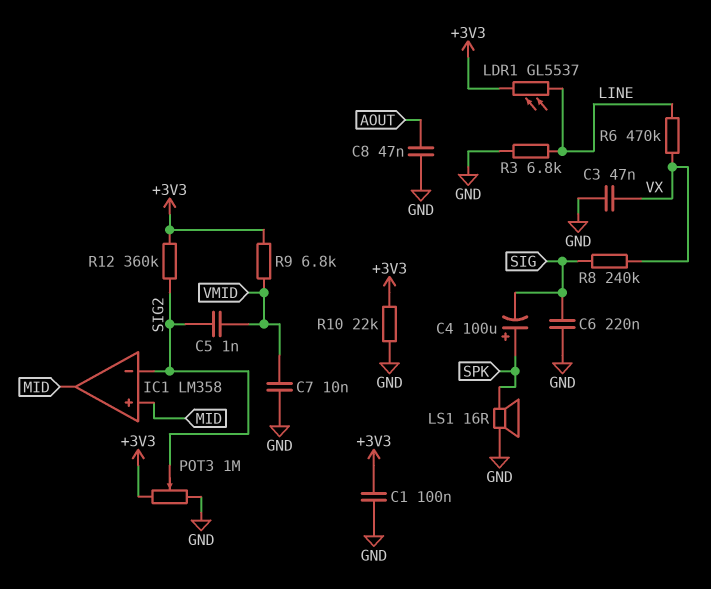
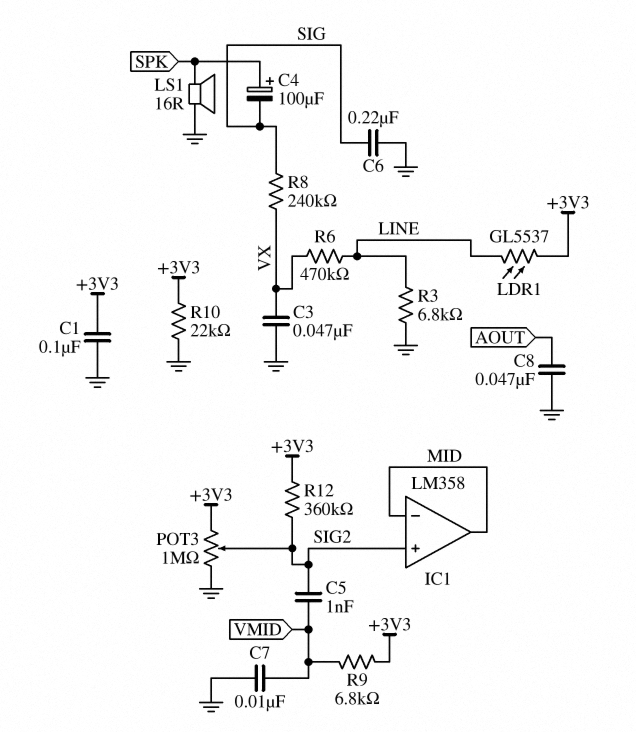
IC1 pin in+: MID -> SIG2
IC1 pin in-: SIG2 -> MID

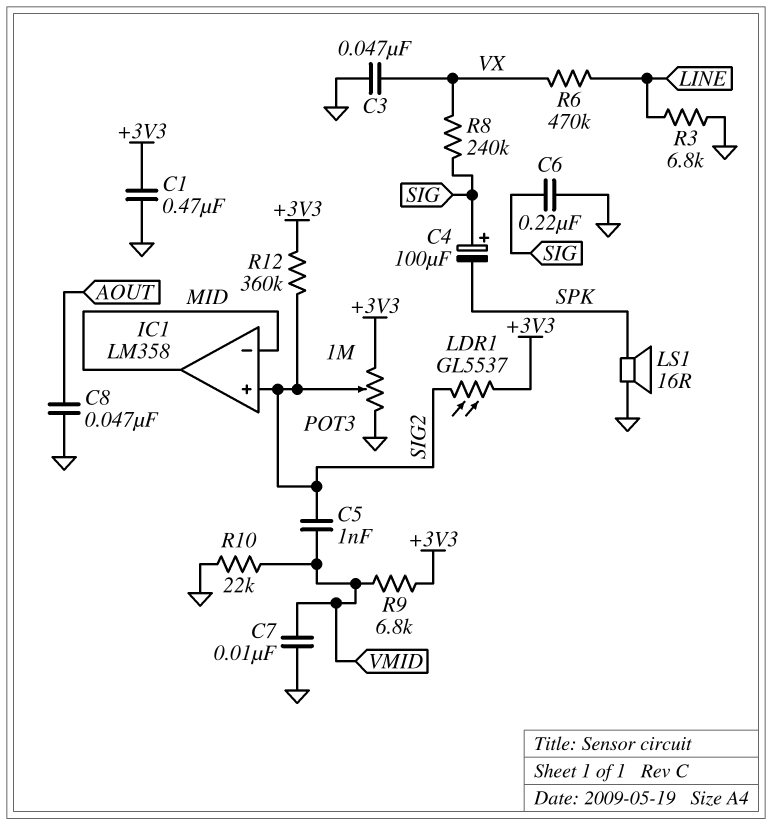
C1: 100nF (+3V3, GND) -> 470nF (+3V3, GND)
C4: 100uF (plus SPK, minus SIG) -> 100uF (plus SIG, minus SPK)
LDR1: GL5537 (+3V3, LINE) -> GL5537 (+3V3, SIG2)
R10: 22k (+3V3, GND) -> 22k (GND, VMID)

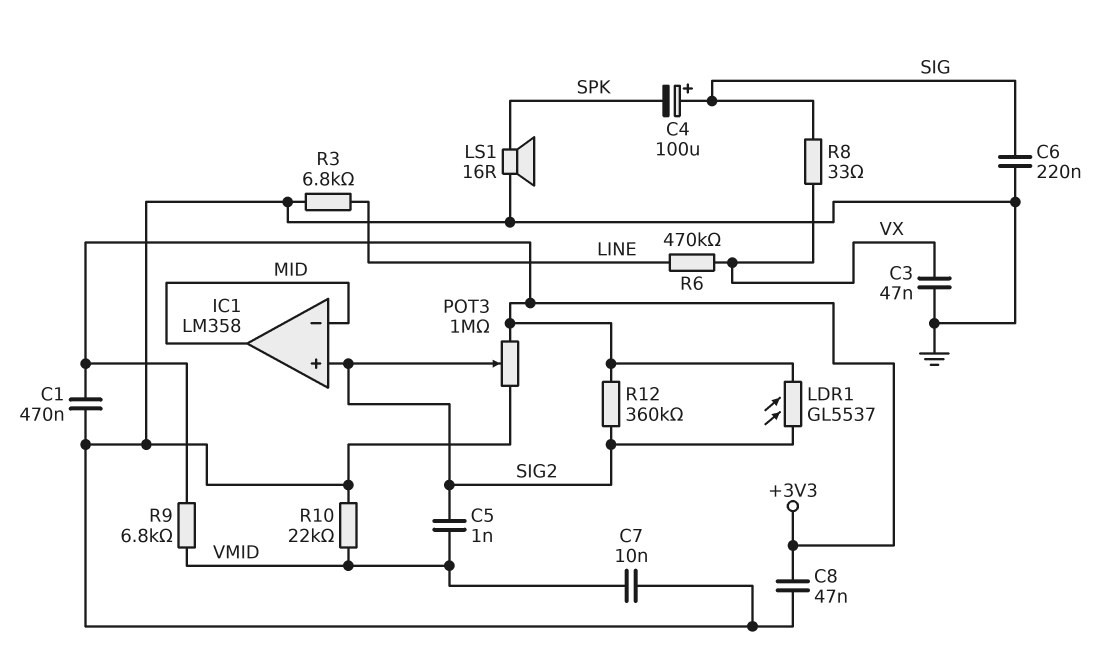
C8: 47nF (AOUT, GND) -> 47nF (+3V3, GND)
R8: 240k (SIG, VX) -> 33 (SIG, VX)

